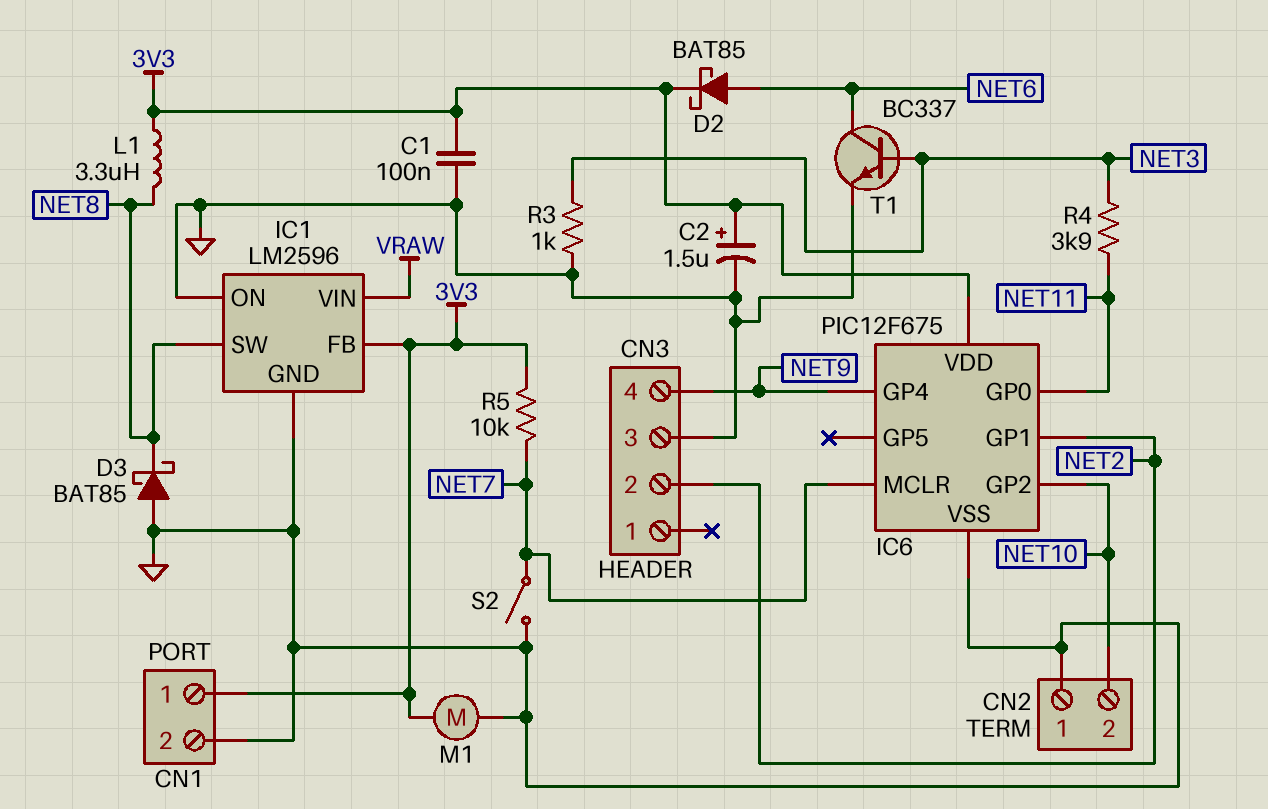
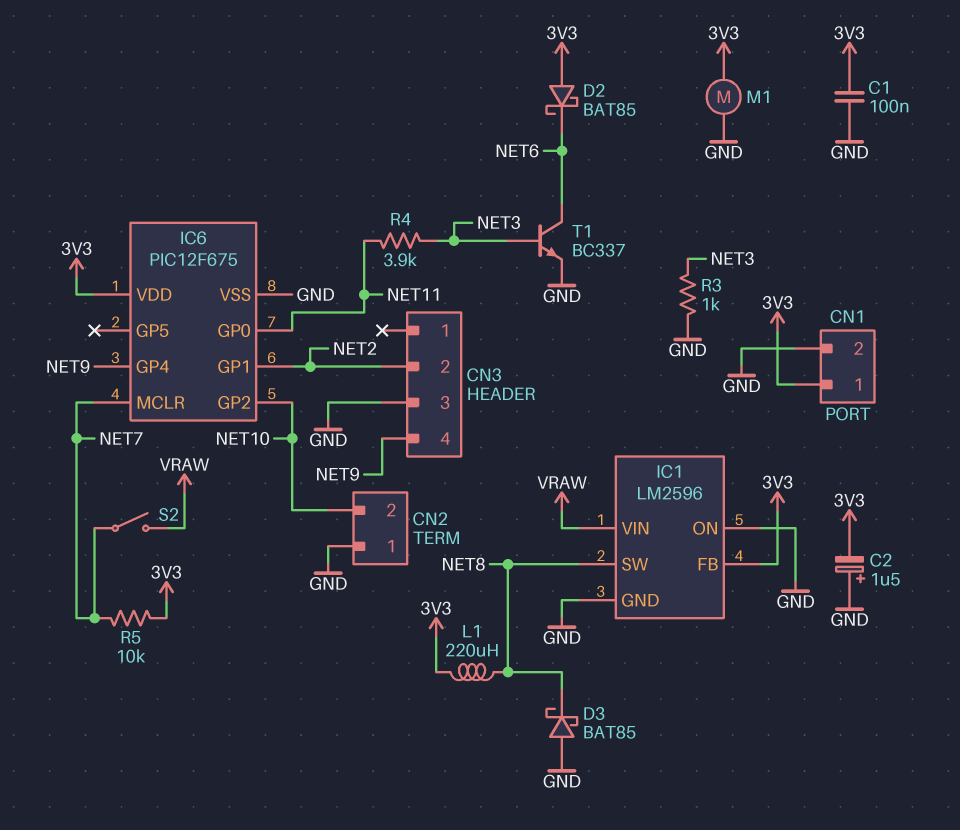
C2: 1.5uF (plus 3V3, minus GND) -> 1.5uF (plus GND, minus 3V3)
D2: schottky BAT85 (A NET6, K 3V3) -> schottky BAT85 (A 3V3, K NET6)
L1: 3.3uH (3V3, NET8) -> 220uH (3V3, NET8)
S2: switch (GND, NET7) -> switch (NET7, VRAW)

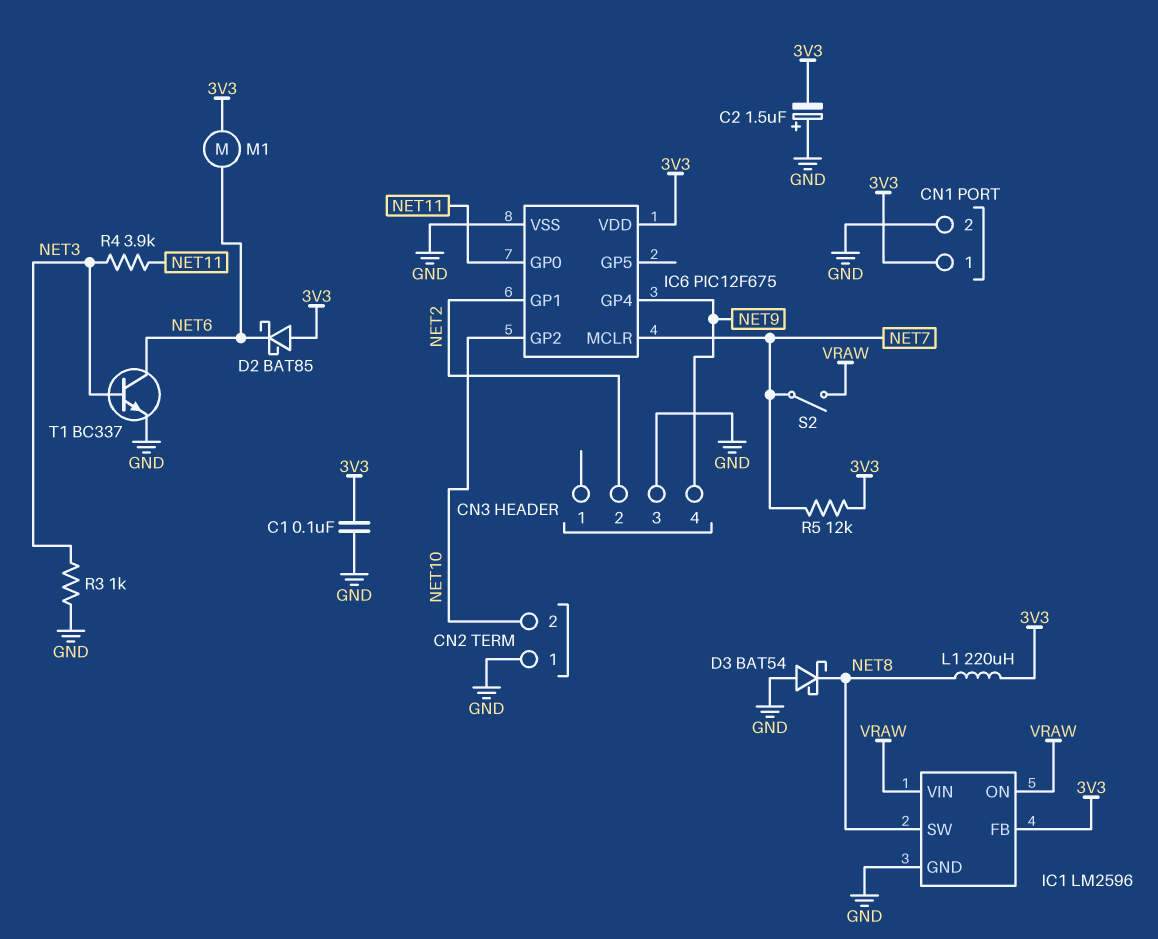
D3: schottky BAT85 (A GND, K NET8) -> schottky BAT54 (A GND, K NET8)
IC1 pin ON: GND -> VRAW
M1: motor (3V3, GND) -> motor (3V3, NET6)
R5: 10k (3V3, NET7) -> 12k (3V3, NET7)

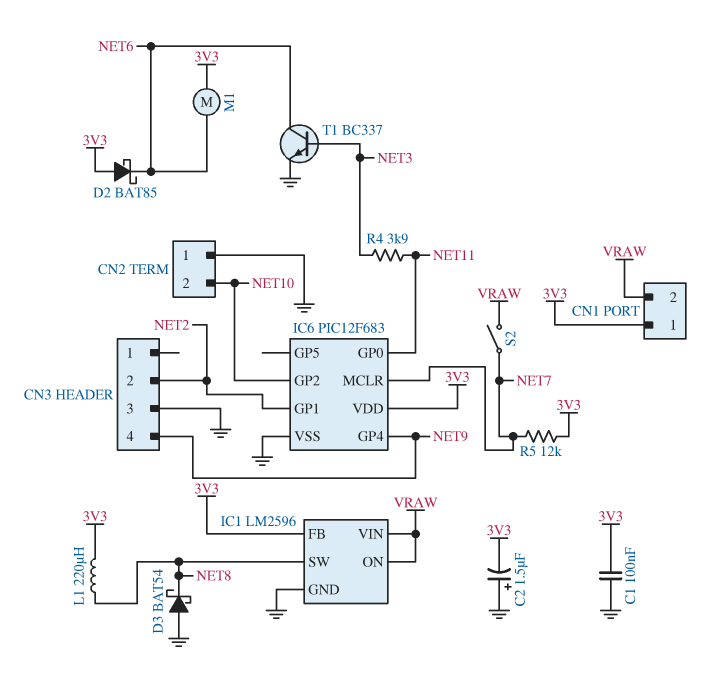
CN1 pin 2: GND -> VRAW
IC6: PIC12F675 -> PIC12F683
R3: 1k (GND, NET3) -> none

